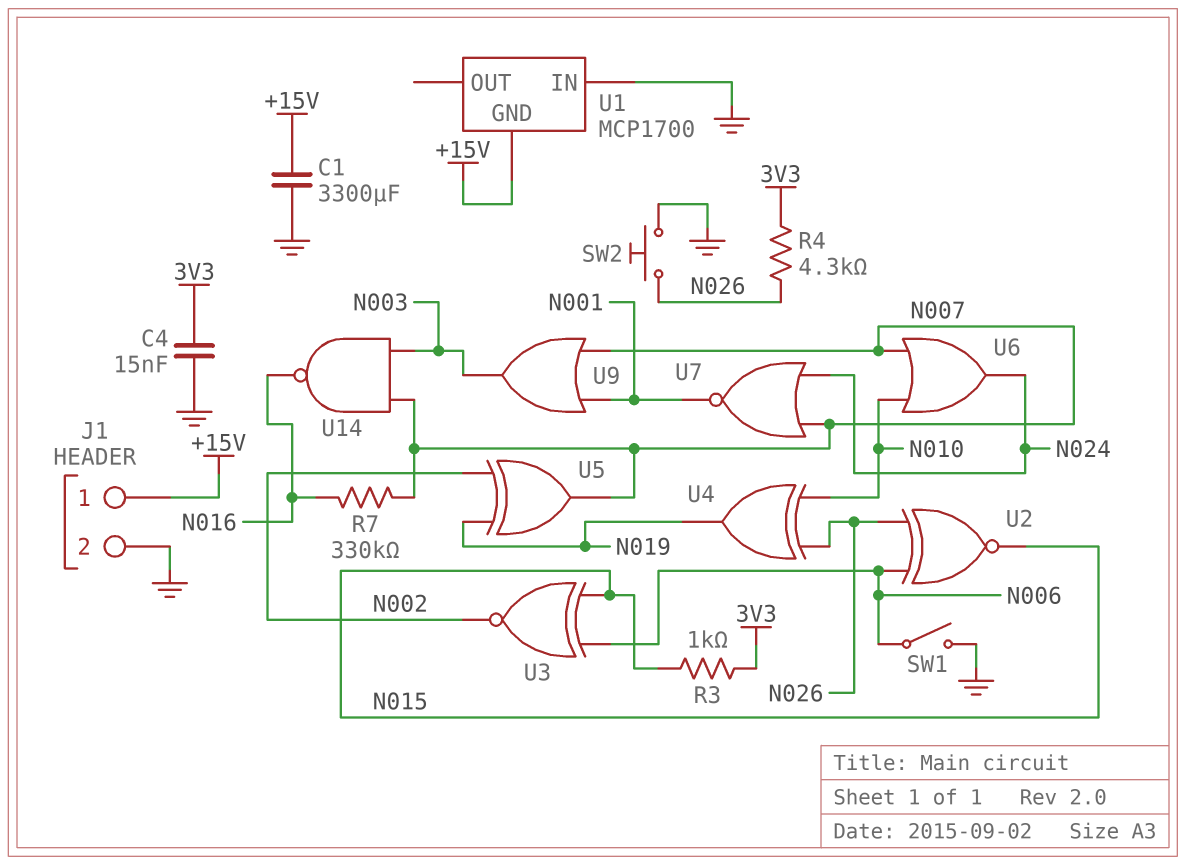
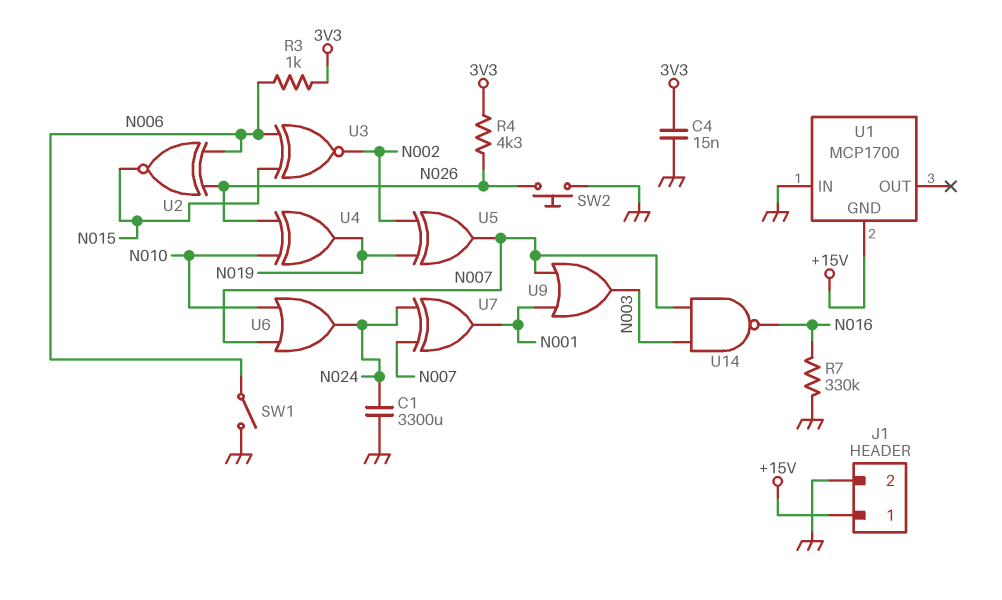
C1: 3300uF (+15V, GND) -> 3300uF (GND, N024)
R3: 1k (3V3, N015) -> 1k (3V3, N006)
R7: 330k (N007, N016) -> 330k (GND, N016)
U7: NOR (in N007, in N024, out N001) -> XOR (in N007, in N024, out N001)

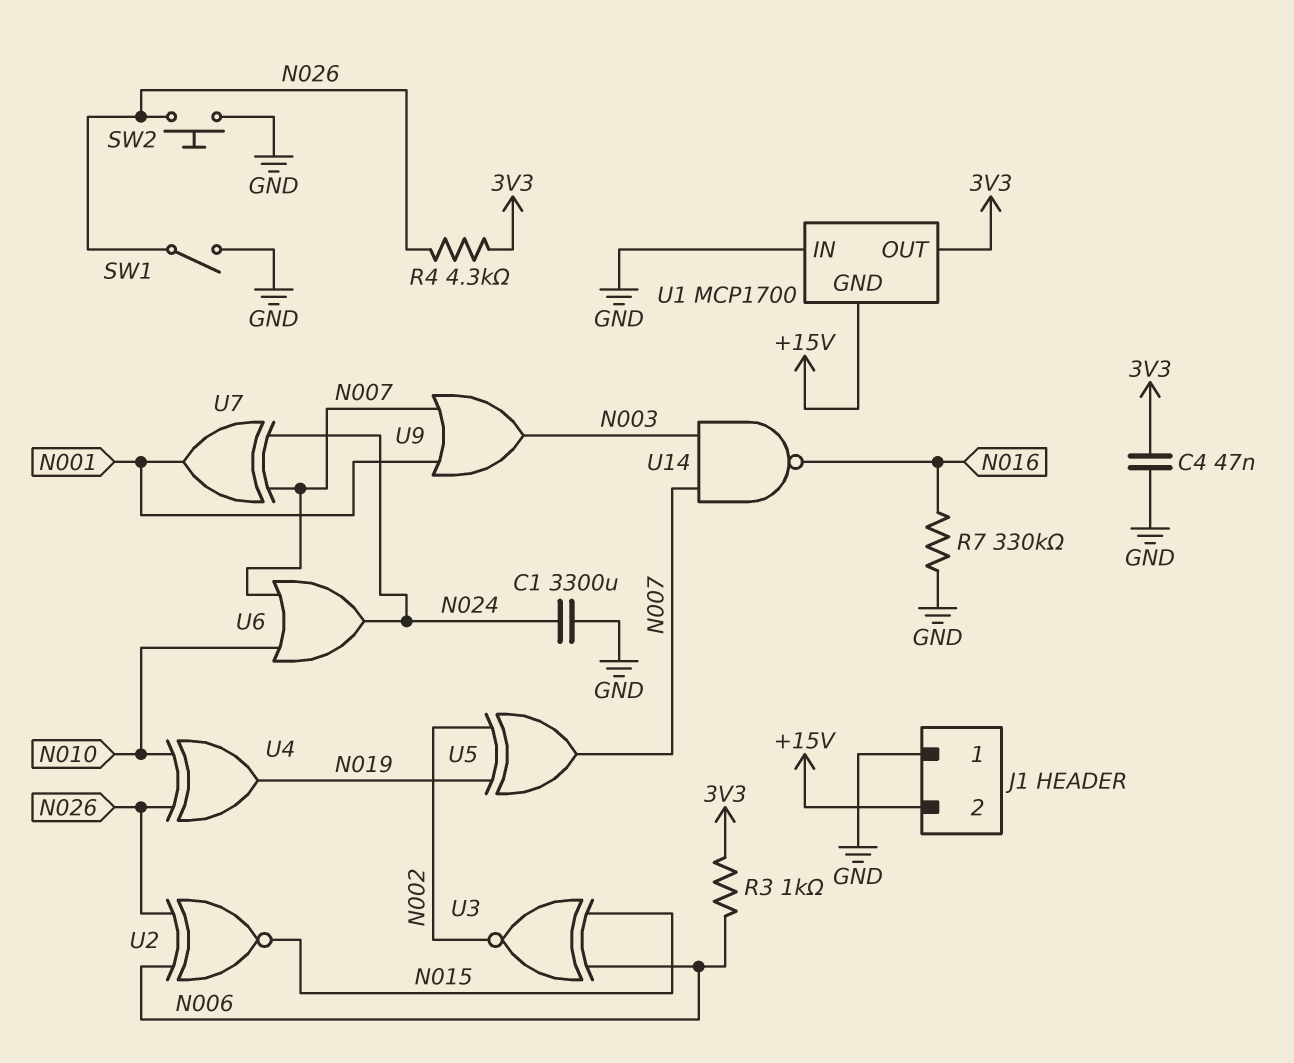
C4: 15nF (3V3, GND) -> 47nF (3V3, GND)
J1 pin 1: +15V -> GND
J1 pin 2: GND -> +15V
SW1: switch (GND, N006) -> switch (GND, N026)
U1 pin OUT: none -> 3V3

